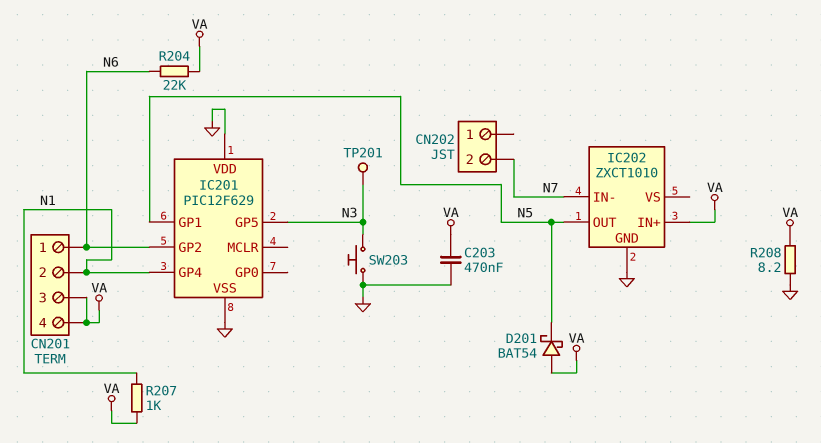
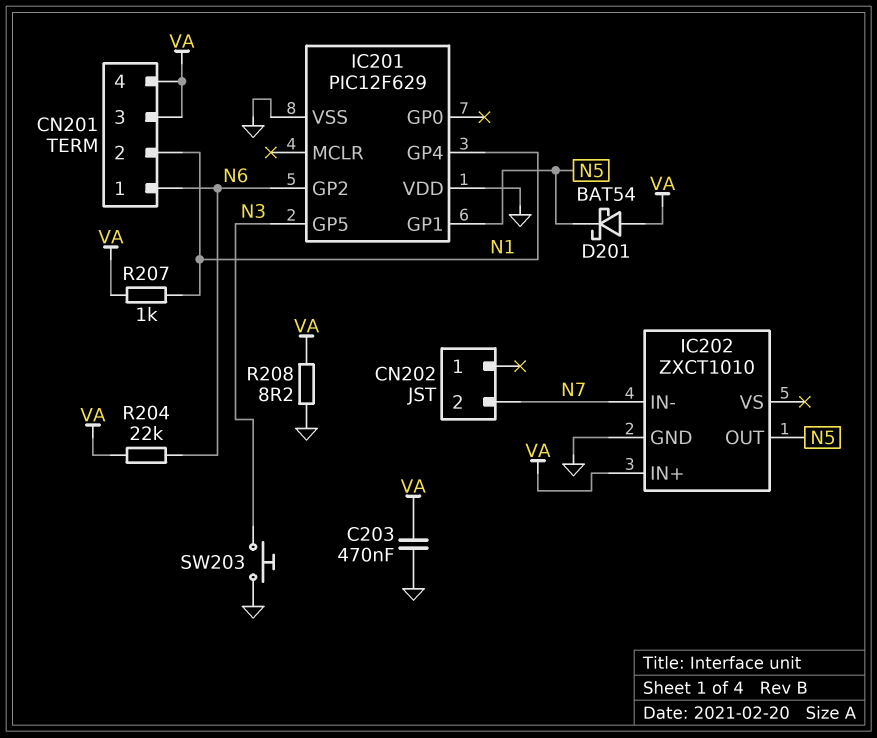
TP201: test point (N3) -> none

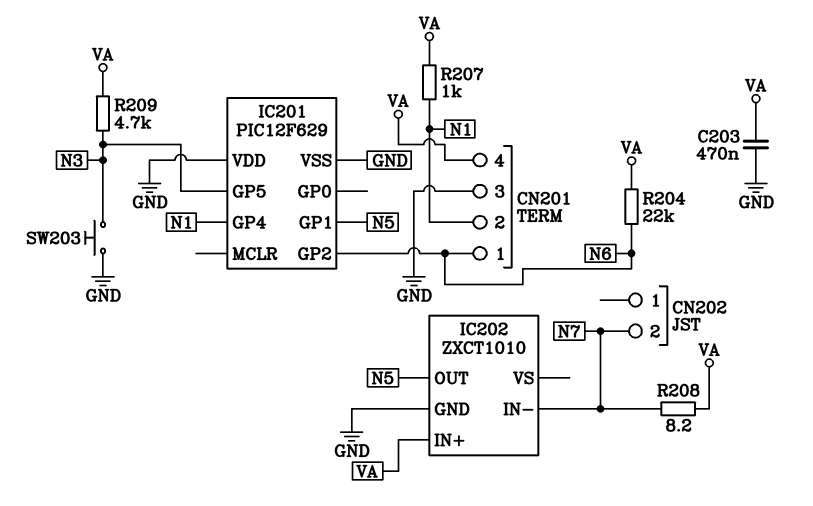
CN201 pin 3: VA -> GND
D201: schottky BAT54 (A VA, K N5) -> none
R208: 8.2 (GND, VA) -> 8.2 (N7, VA)
R209: none -> 4.7k (N3, VA)

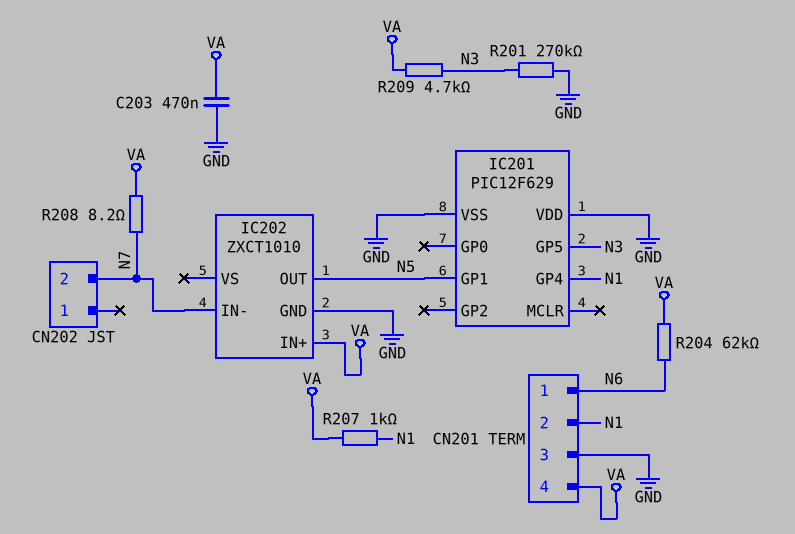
IC201 pin GP2: N6 -> none
R201: none -> 270k (GND, N3)
R204: 22k (N6, VA) -> 62k (N6, VA)
SW203: button (GND, N3) -> none

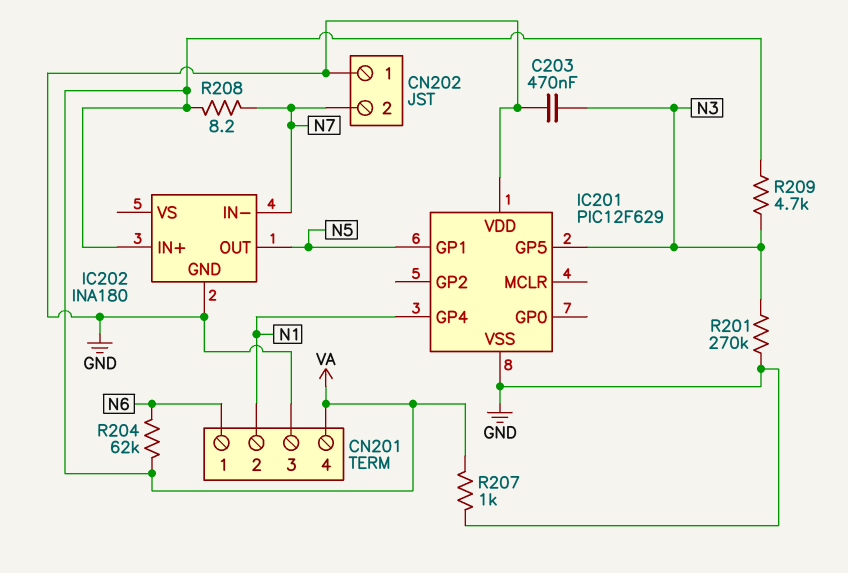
C203: 470nF (GND, VA) -> 470nF (GND, N3)
CN202 pin 1: none -> GND
IC202: ZXCT1010 -> INA180
R207: 1k (N1, VA) -> 1k (GND, VA)

